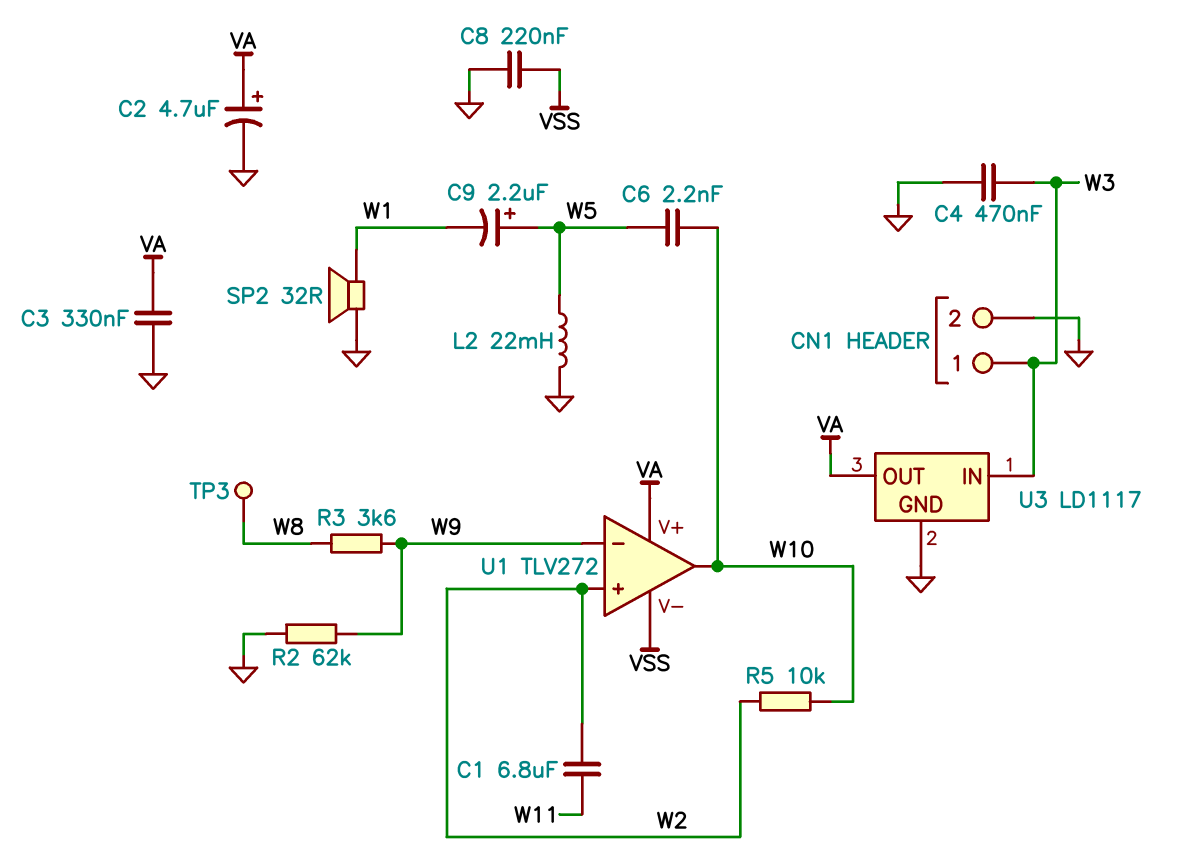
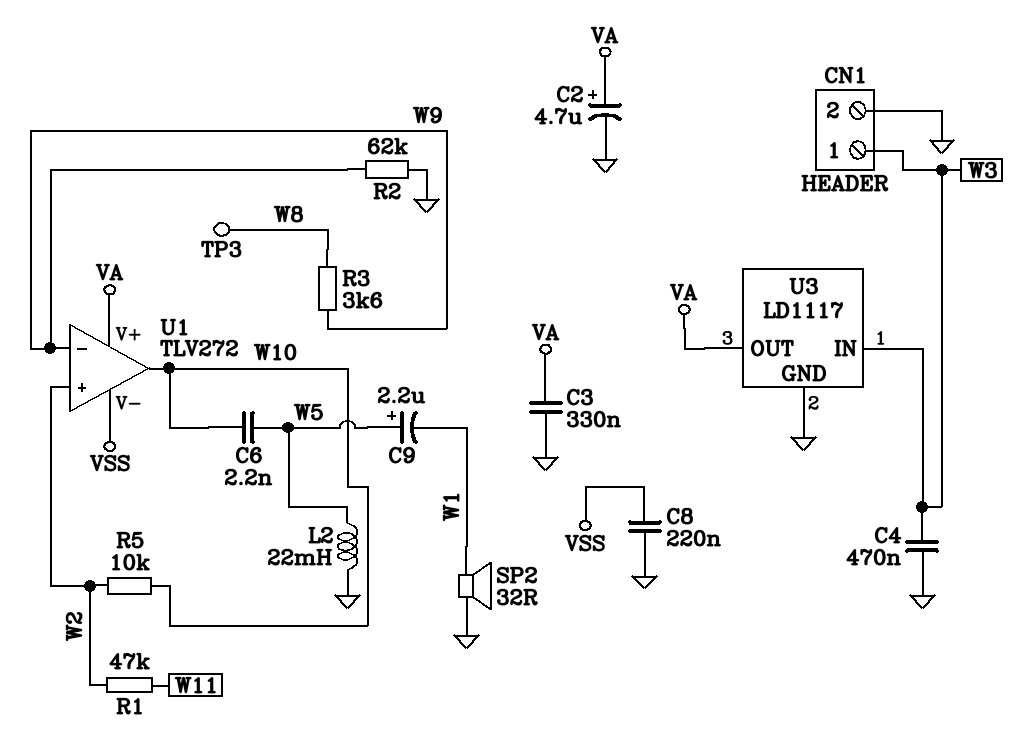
C1: 6.8uF (W2, W11) -> none
R1: none -> 47k (W2, W11)

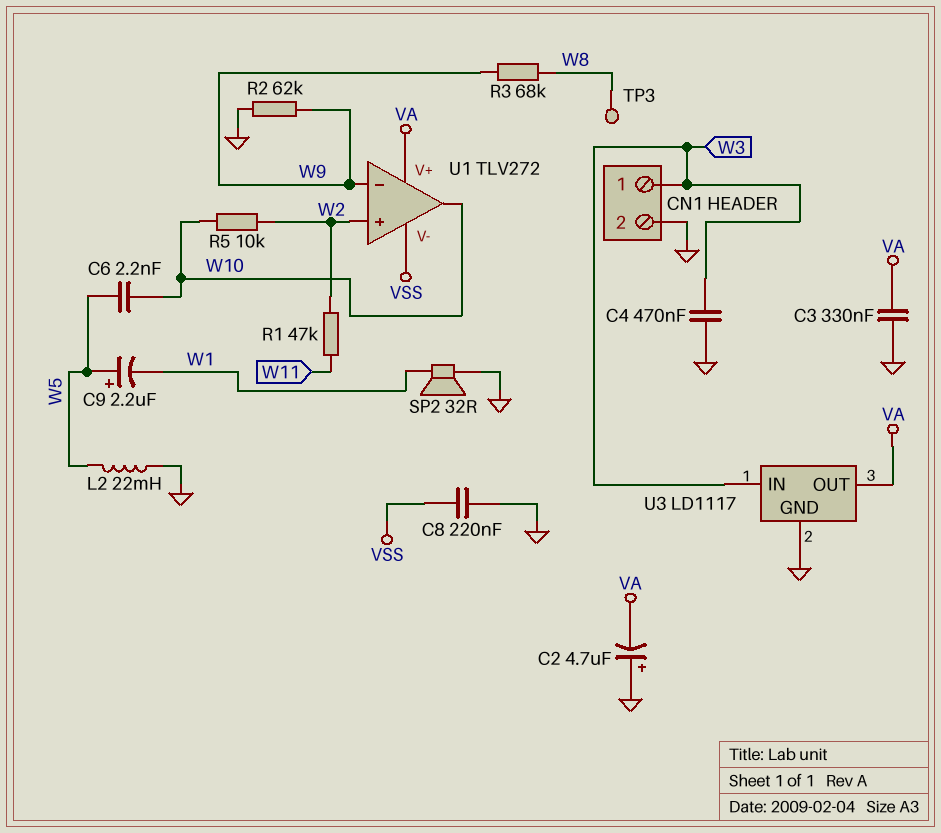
C2: 4.7uF (plus VA, minus GND) -> 4.7uF (plus GND, minus VA)
R3: 3.6k (W8, W9) -> 68k (W8, W9)

